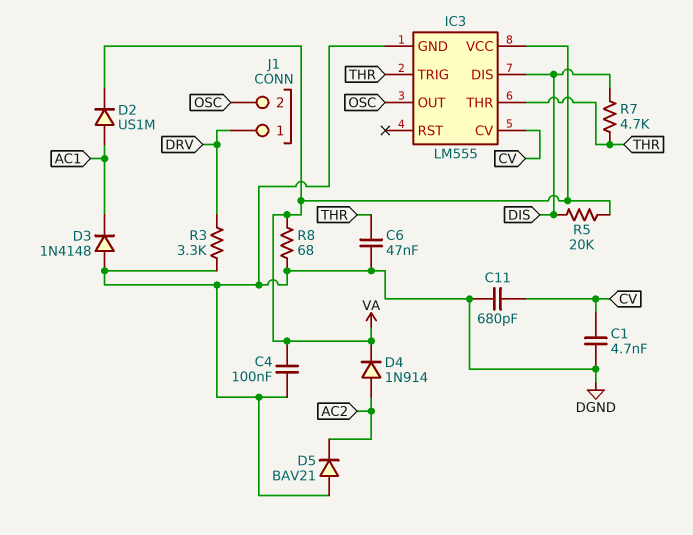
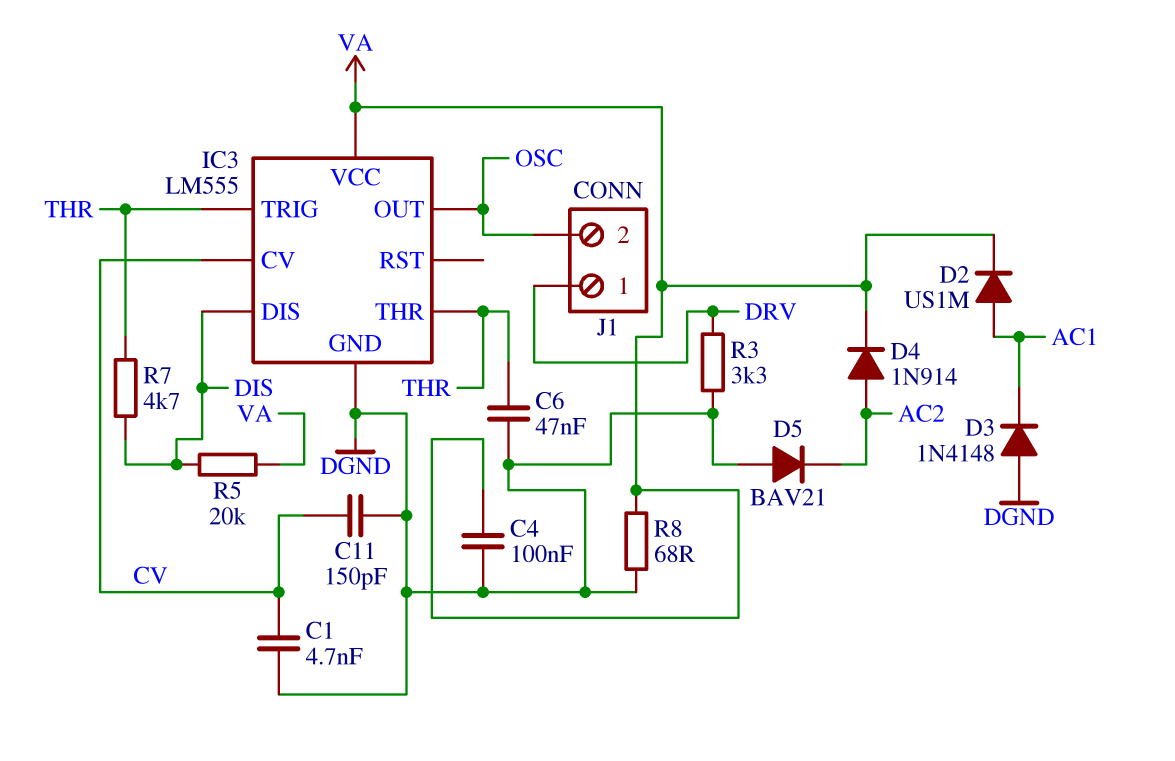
C11: 680pF (CV, DGND) -> 150pF (CV, DGND)

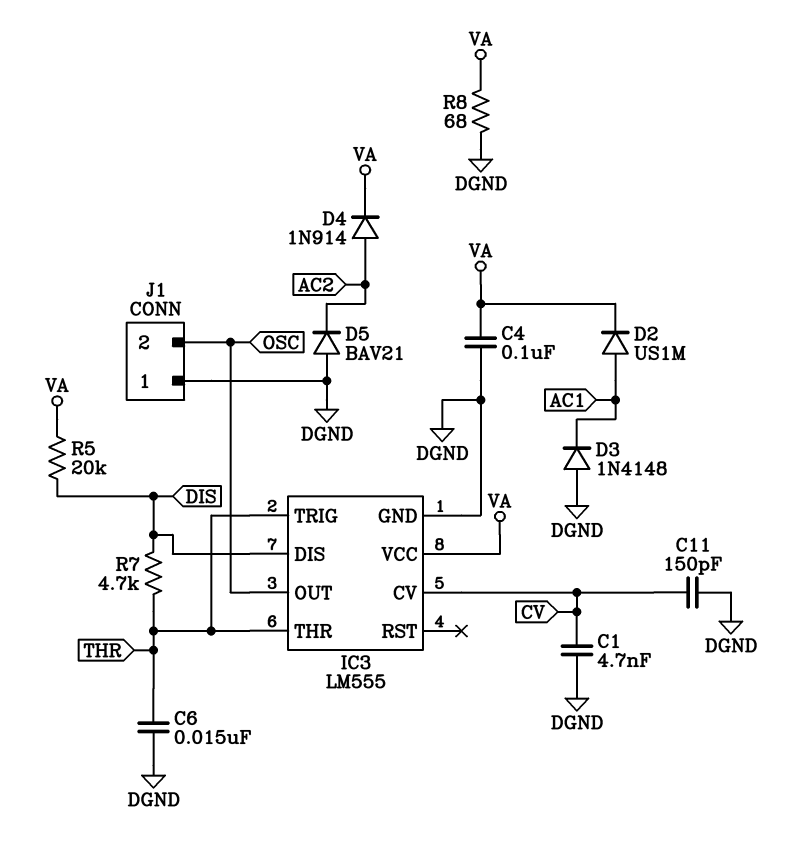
C6: 47nF (DGND, THR) -> 15nF (DGND, THR)
J1 pin 1: DRV -> DGND
R3: 3.3k (DGND, DRV) -> none

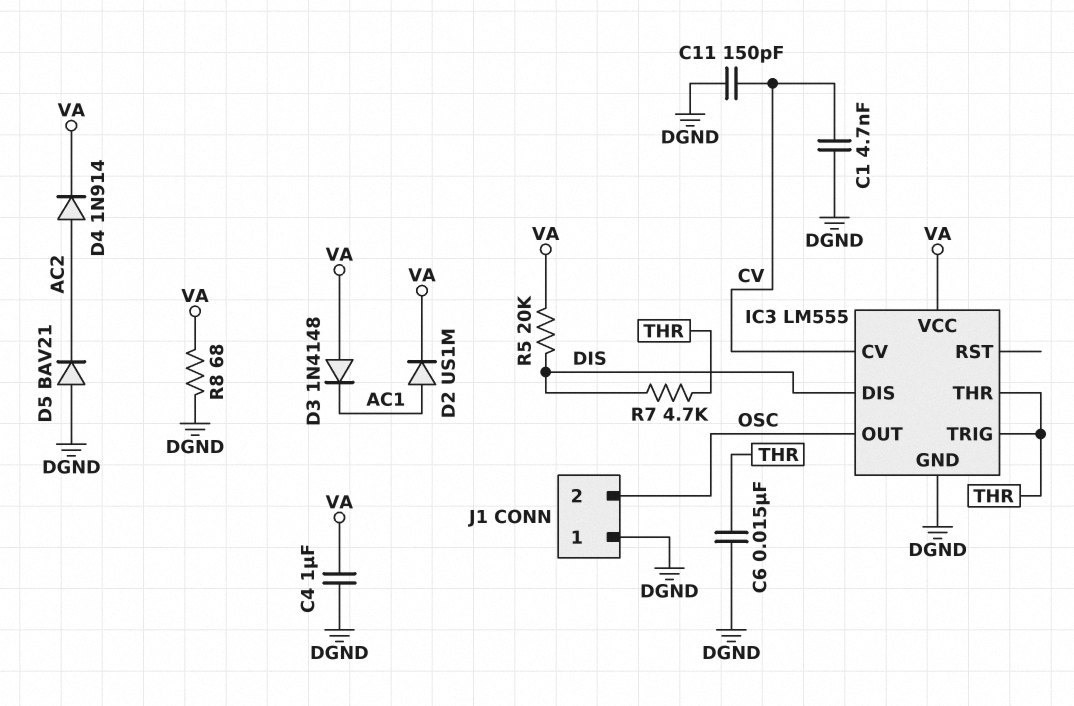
C4: 100nF (DGND, VA) -> 1uF (DGND, VA)
D3: diode 1N4148 (A DGND, K AC1) -> diode 1N4148 (A VA, K AC1)

